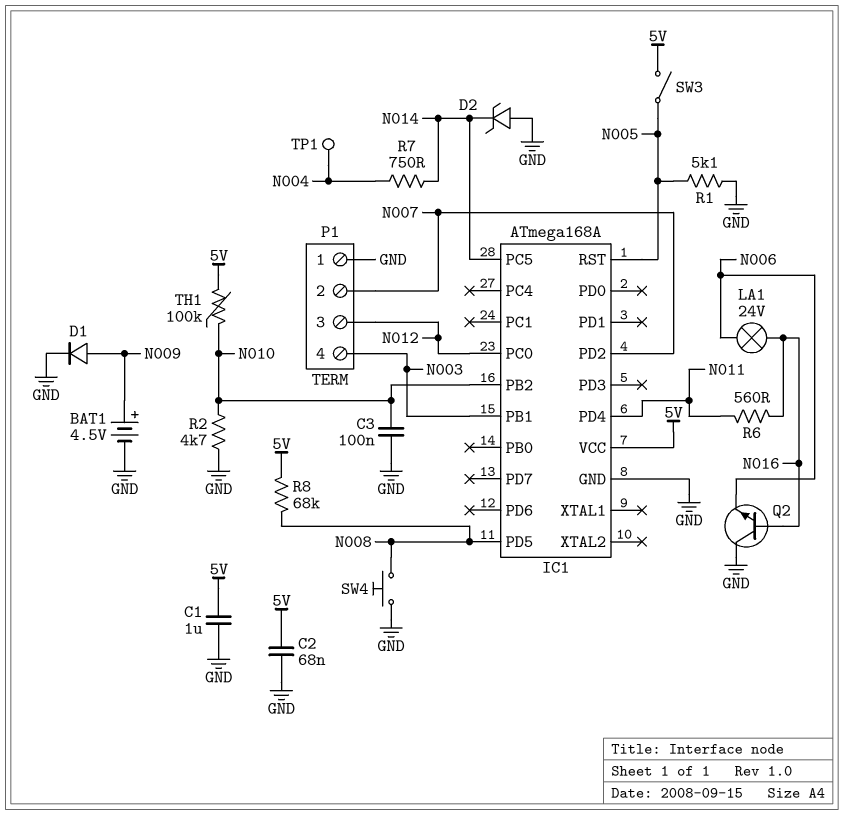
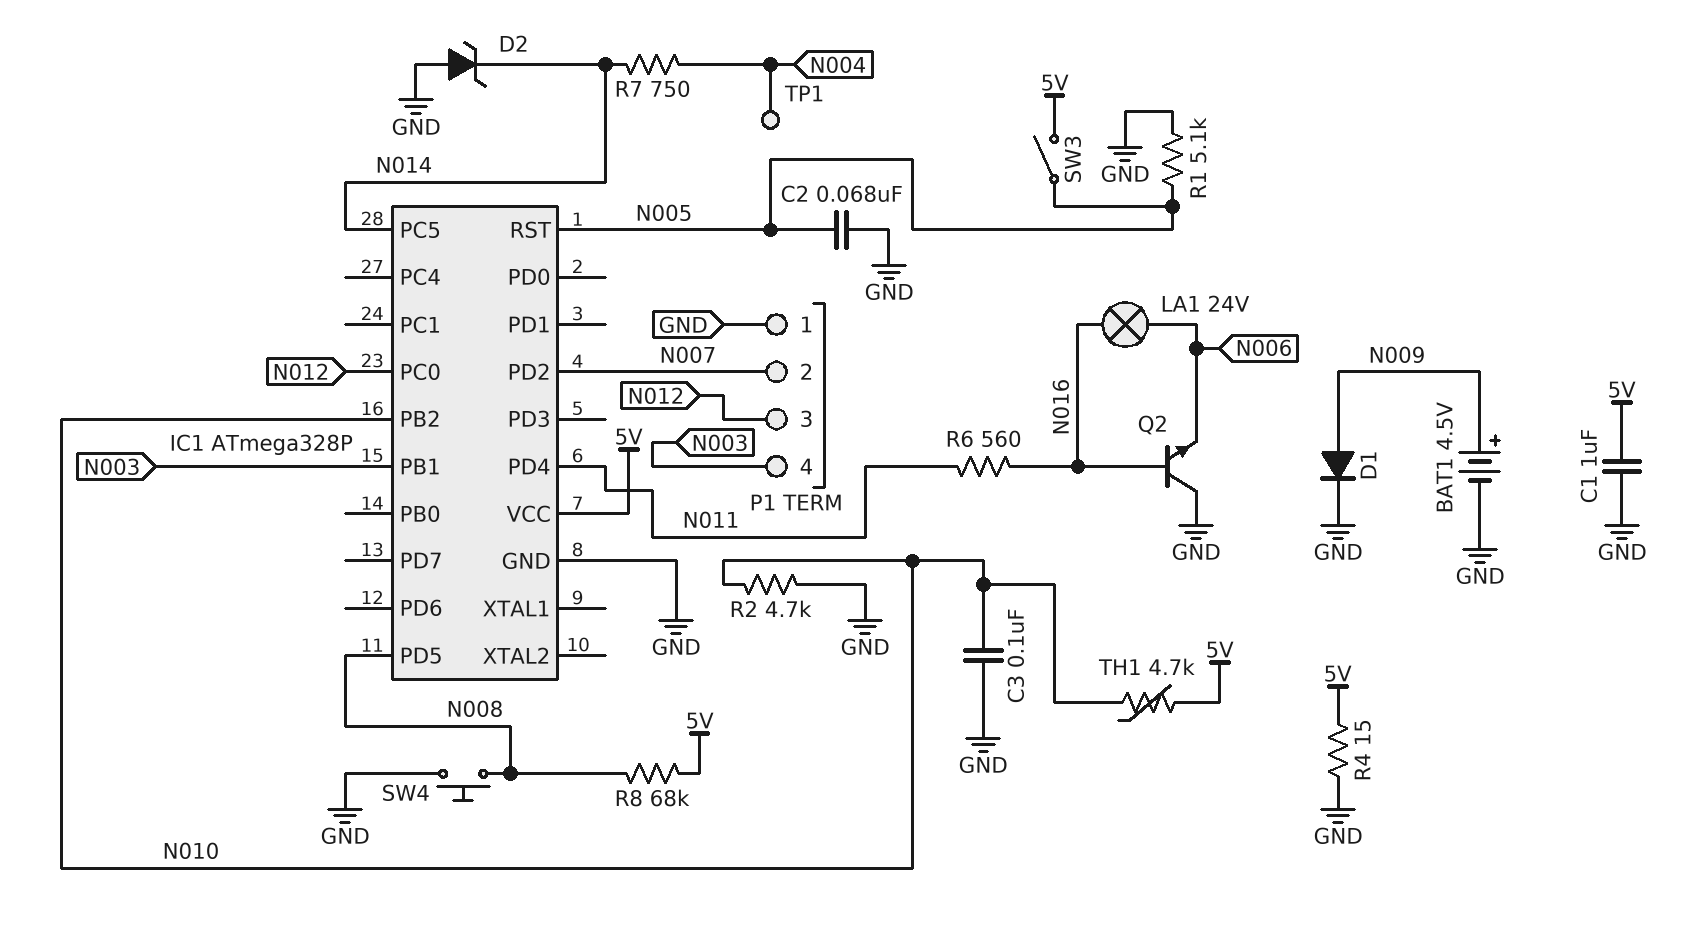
C2: 68nF (5V, GND) -> 68nF (GND, N005)
IC1: ATmega168A -> ATmega328P
R4: none -> 15 (5V, GND)
TH1: 100k (5V, N010) -> 4.7k (5V, N010)

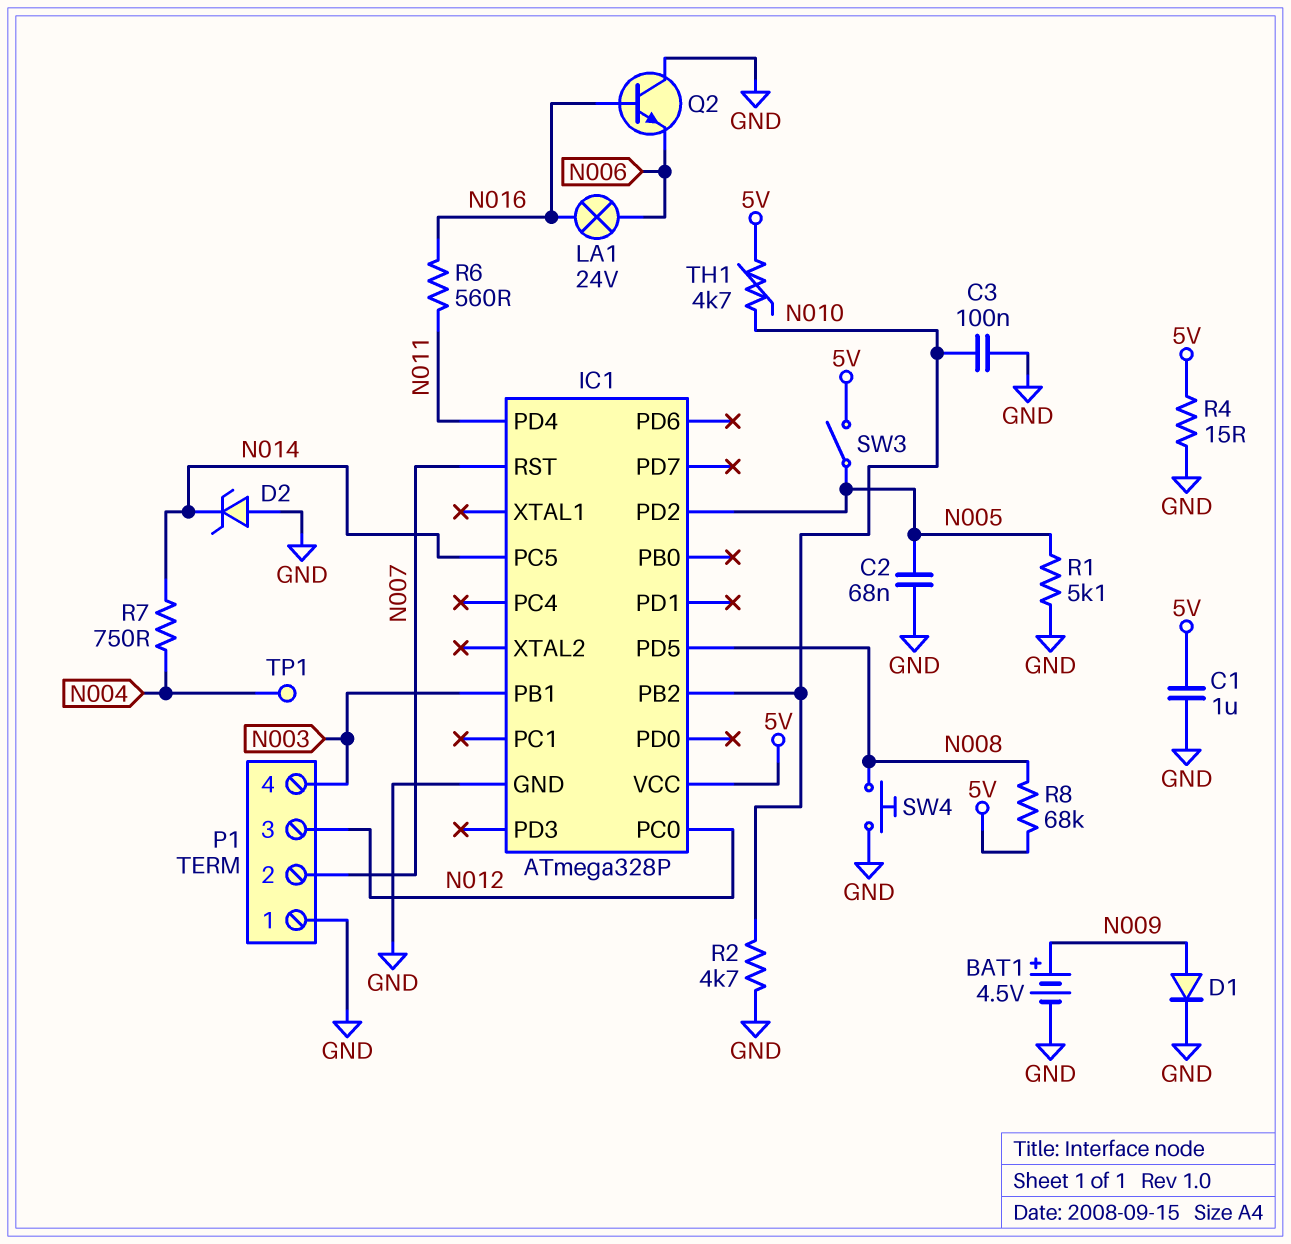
IC1 pin PD2: N007 -> N005
IC1 pin RST: N005 -> N007

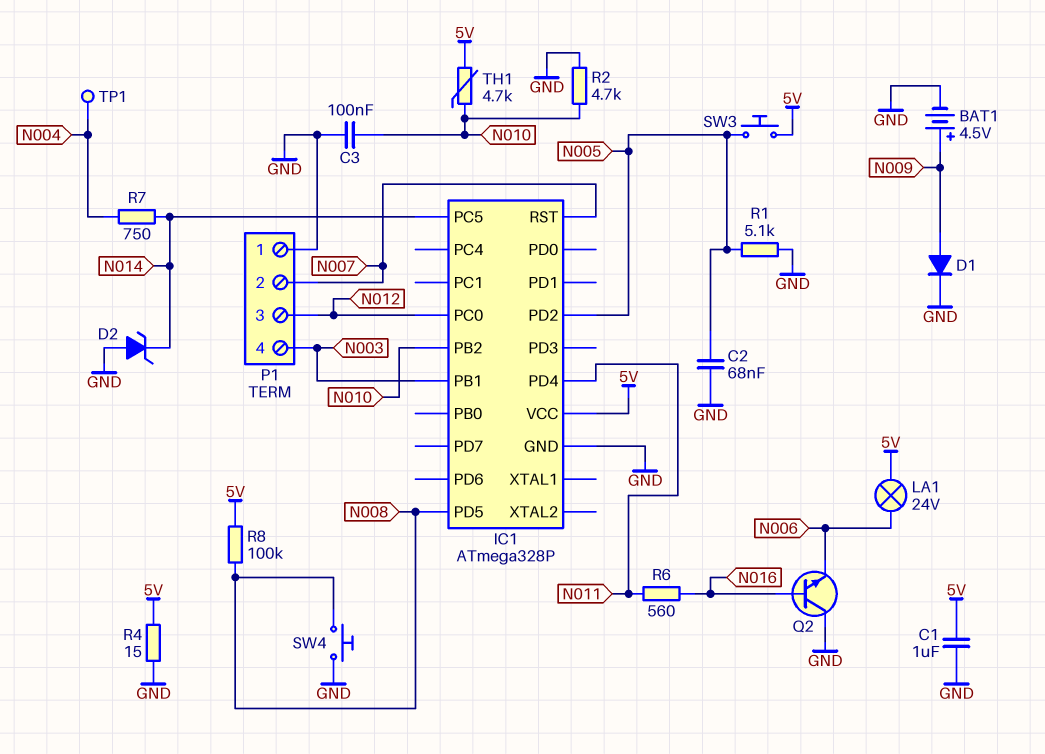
LA1: lamp 24V (N006, N016) -> lamp 24V (5V, N006)
R8: 68k (5V, N008) -> 100k (5V, N008)
SW3: switch (5V, N005) -> button (5V, N005)

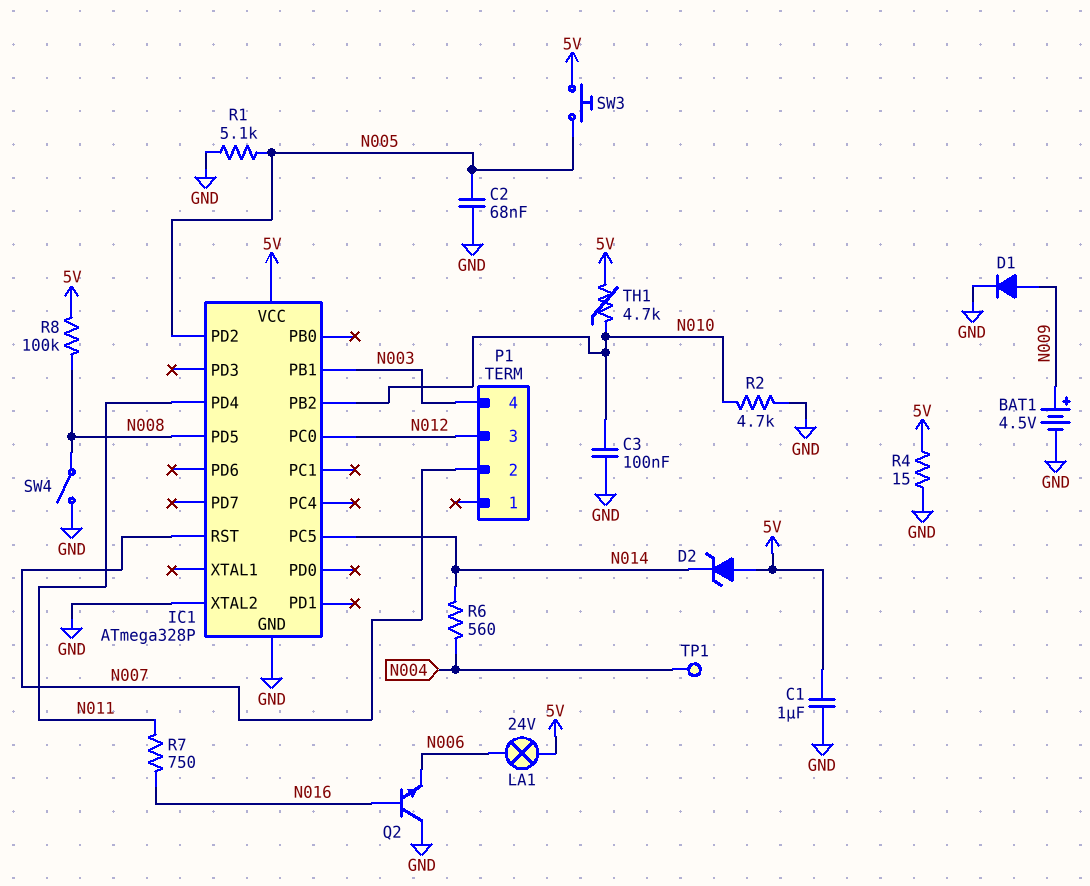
D2: zener (A GND, K N014) -> zener (A 5V, K N014)
IC1 pin XTAL2: none -> GND
P1 pin 1: GND -> none
R6: 560 (N011, N016) -> 560 (N004, N014)
R7: 750 (N004, N014) -> 750 (N011, N016)
SW4: button (GND, N008) -> switch (GND, N008)

